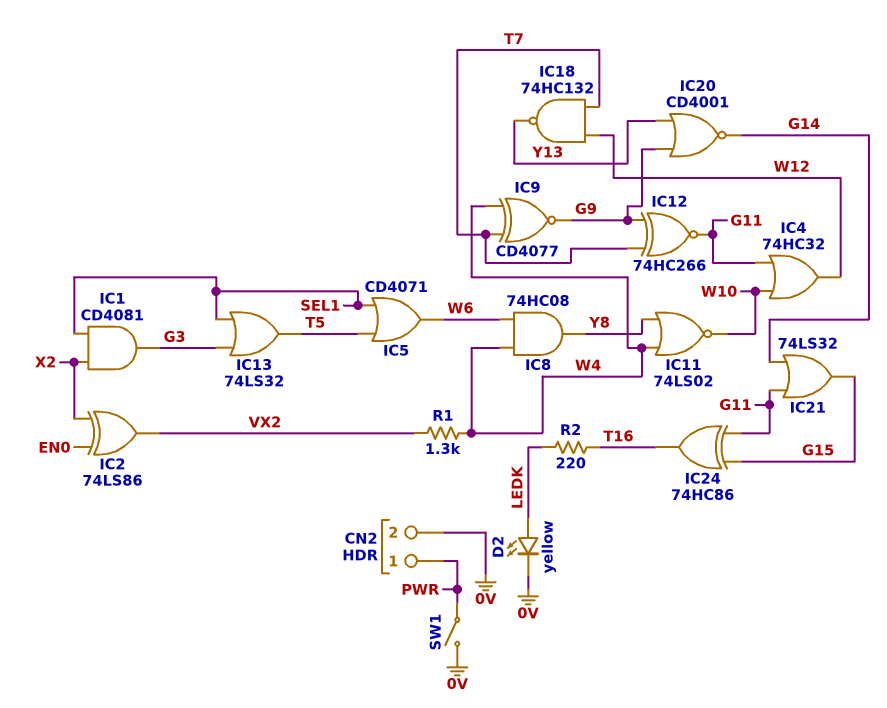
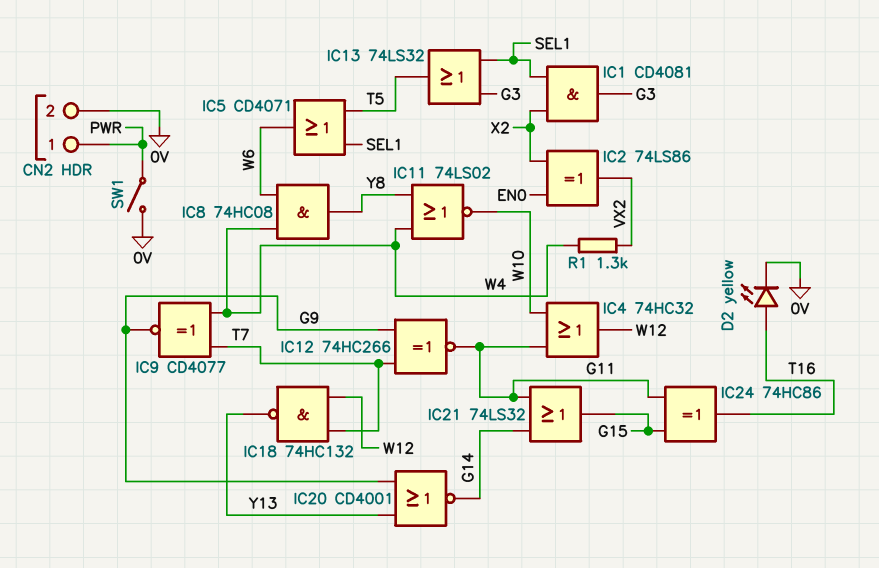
D2: LED yellow (A LEDK, K 0V) -> LED yellow (A T16, K 0V)
R2: 220 (LEDK, T16) -> none

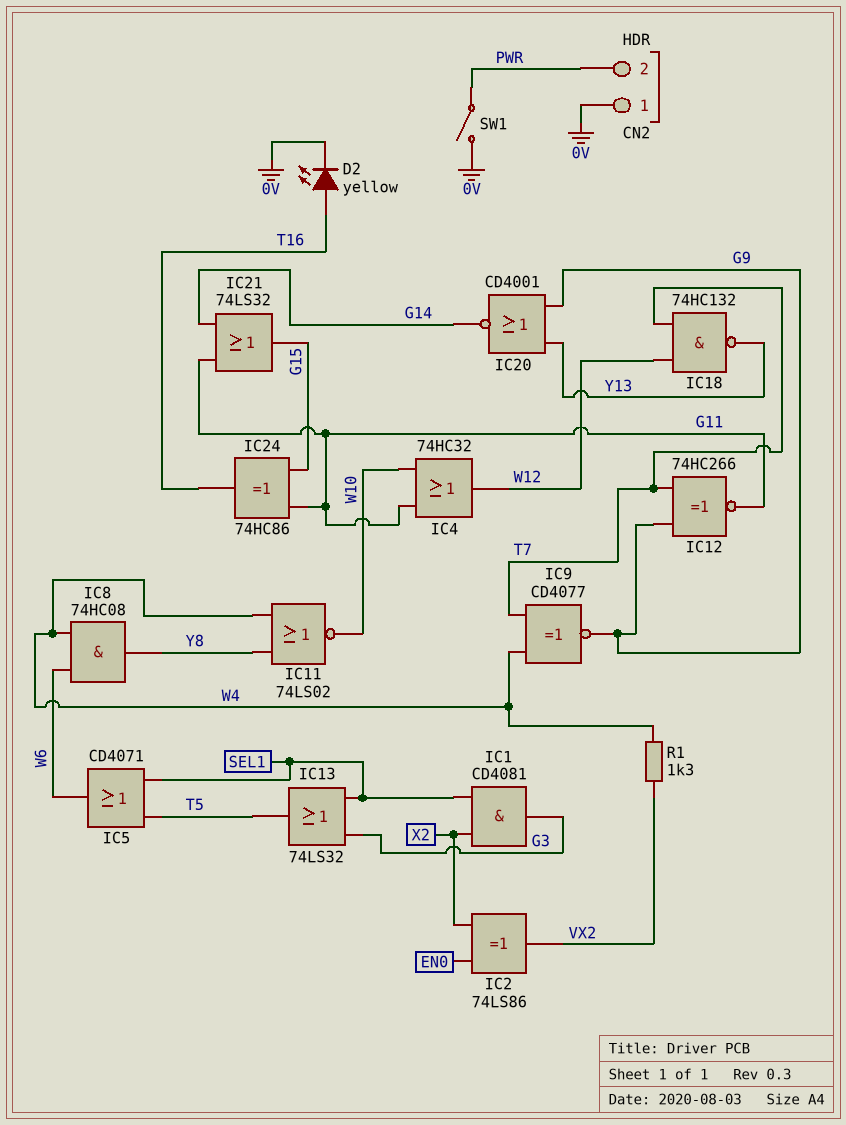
CN2 pin 1: PWR -> 0V
CN2 pin 2: 0V -> PWR

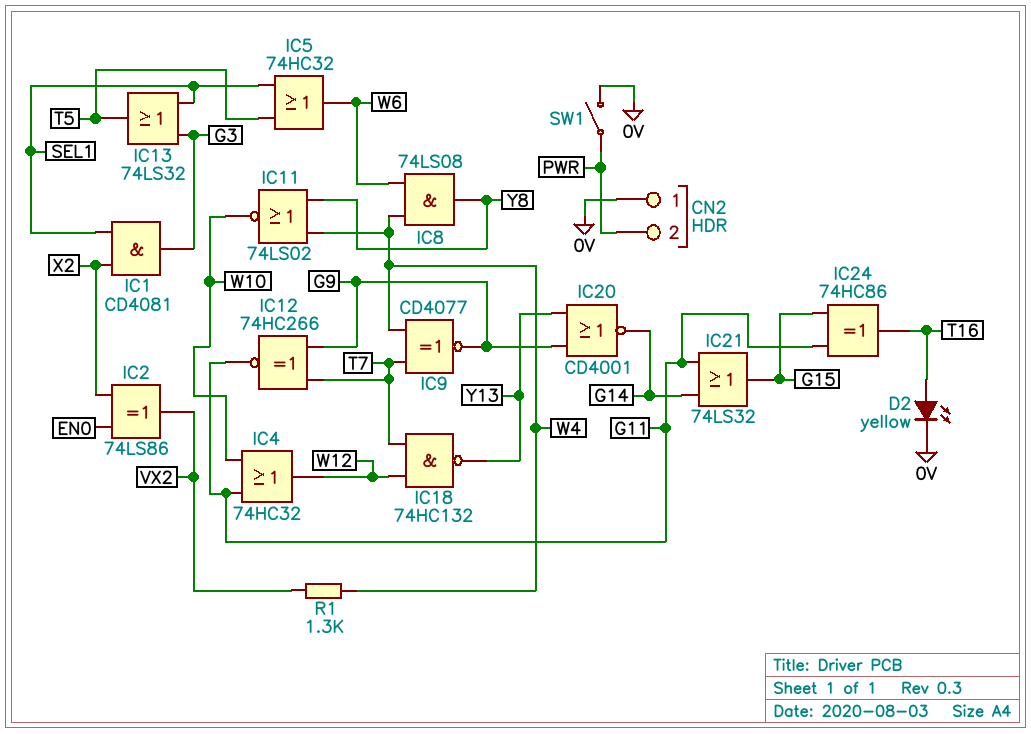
IC5: OR CD4071 (in SEL1, in T5, out W6) -> OR 74HC32 (in SEL1, in T5, out W6)
IC8: AND 74HC08 (in W4, in W6, out Y8) -> AND 74LS08 (in W4, in W6, out Y8)

